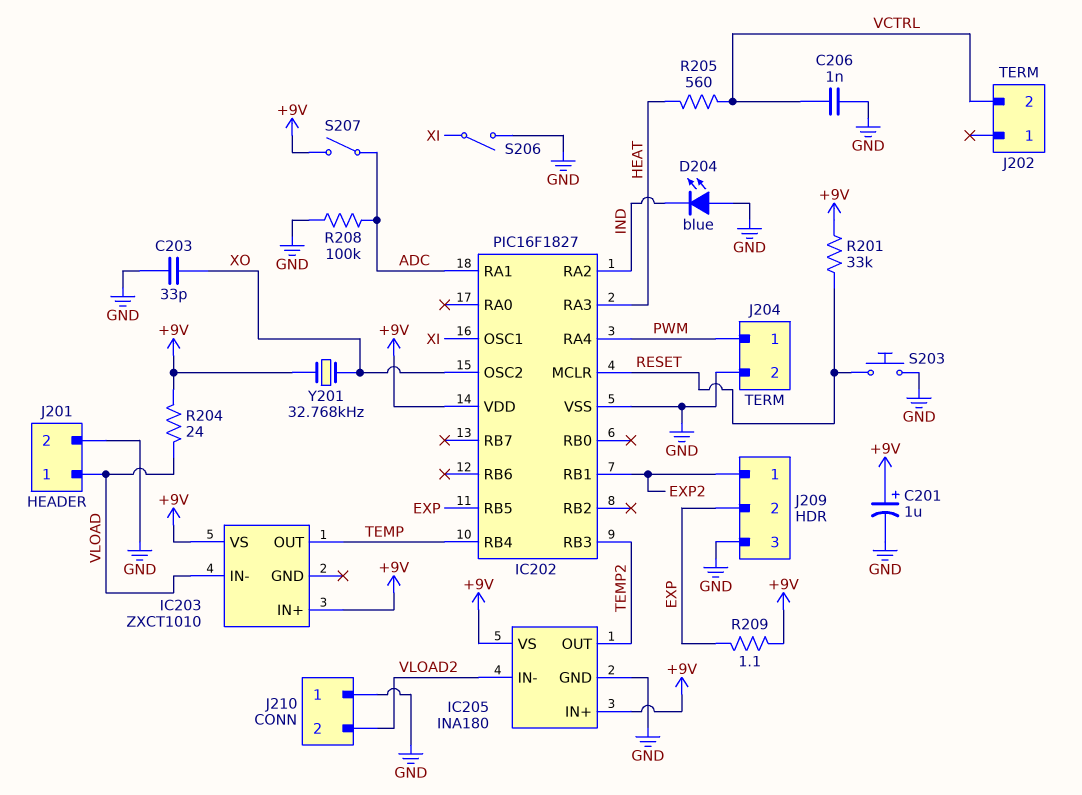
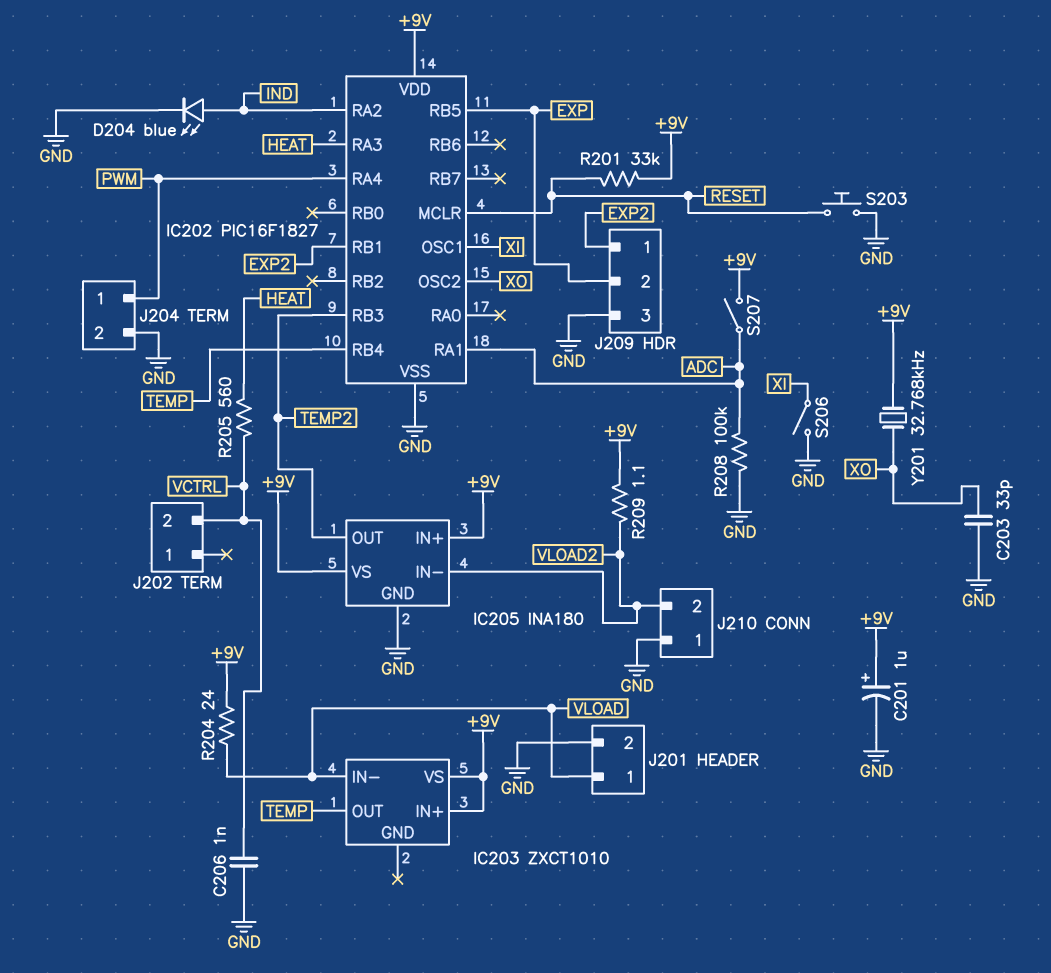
D204: LED blue (A GND, K IND) -> LED blue (A IND, K GND)
R209: 1.1 (+9V, EXP) -> 1.1 (+9V, VLOAD2)

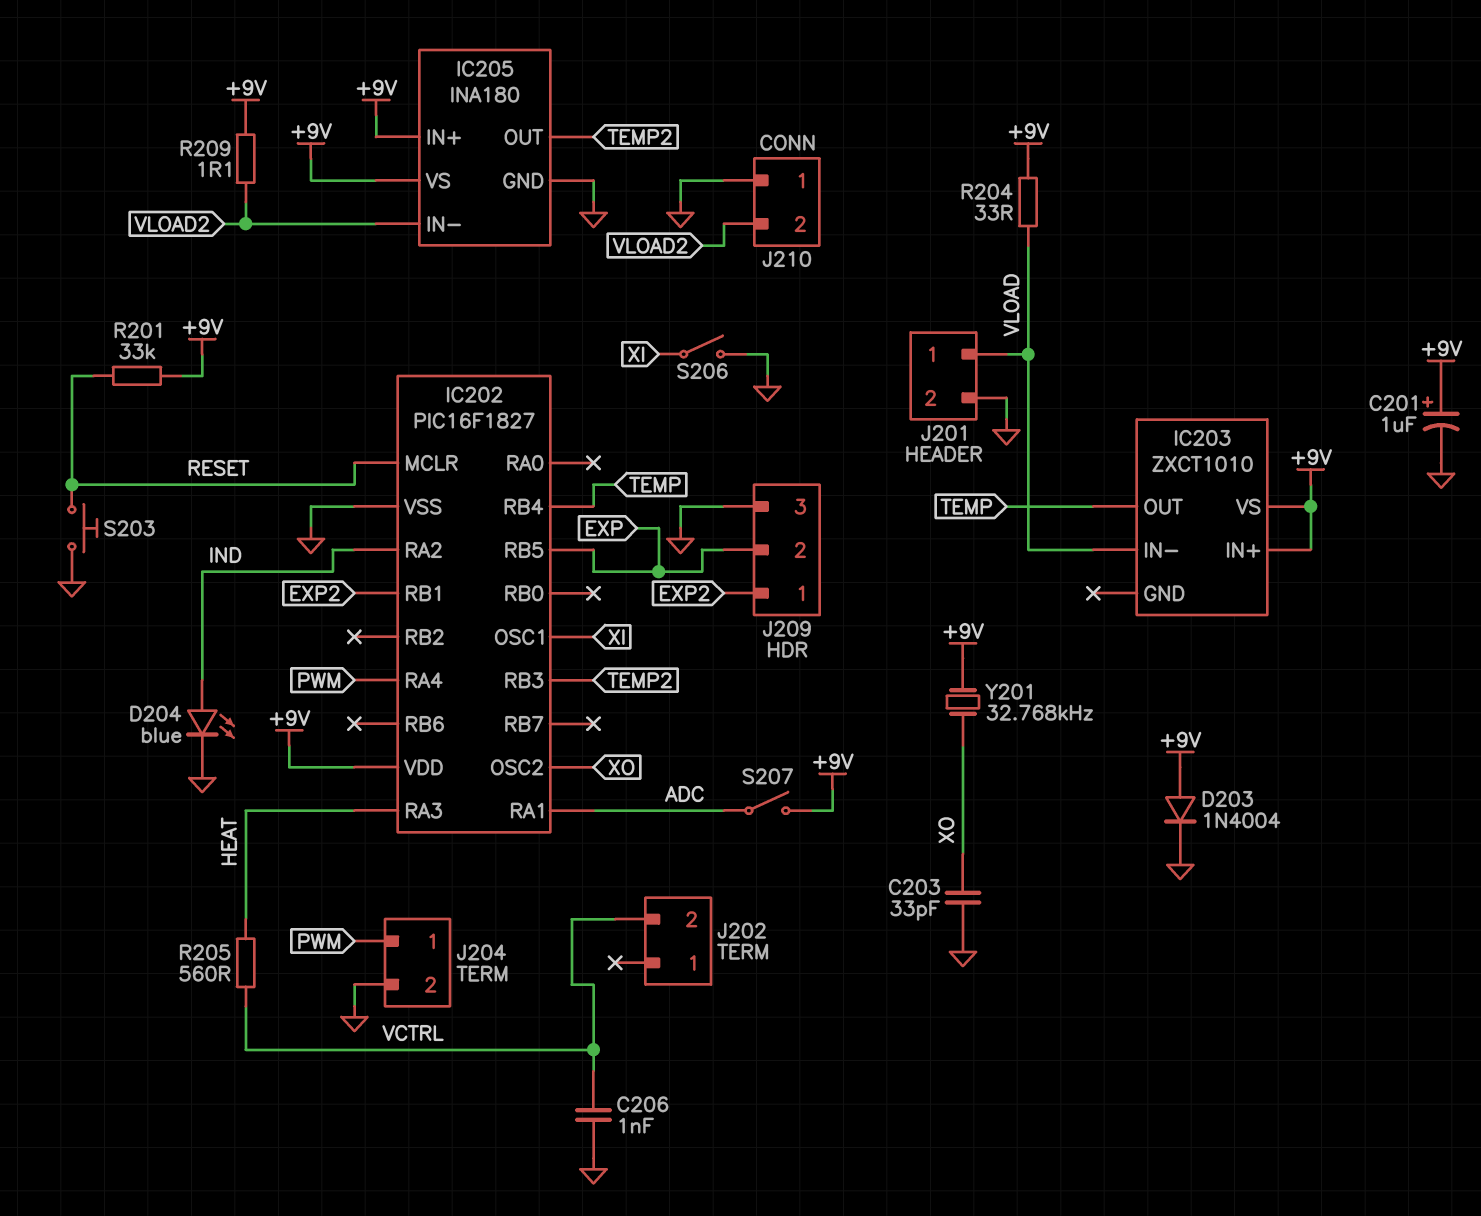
D203: none -> diode 1N4004 (A +9V, K GND)
R204: 24 (+9V, VLOAD) -> 33 (+9V, VLOAD)
R208: 100k (ADC, GND) -> none

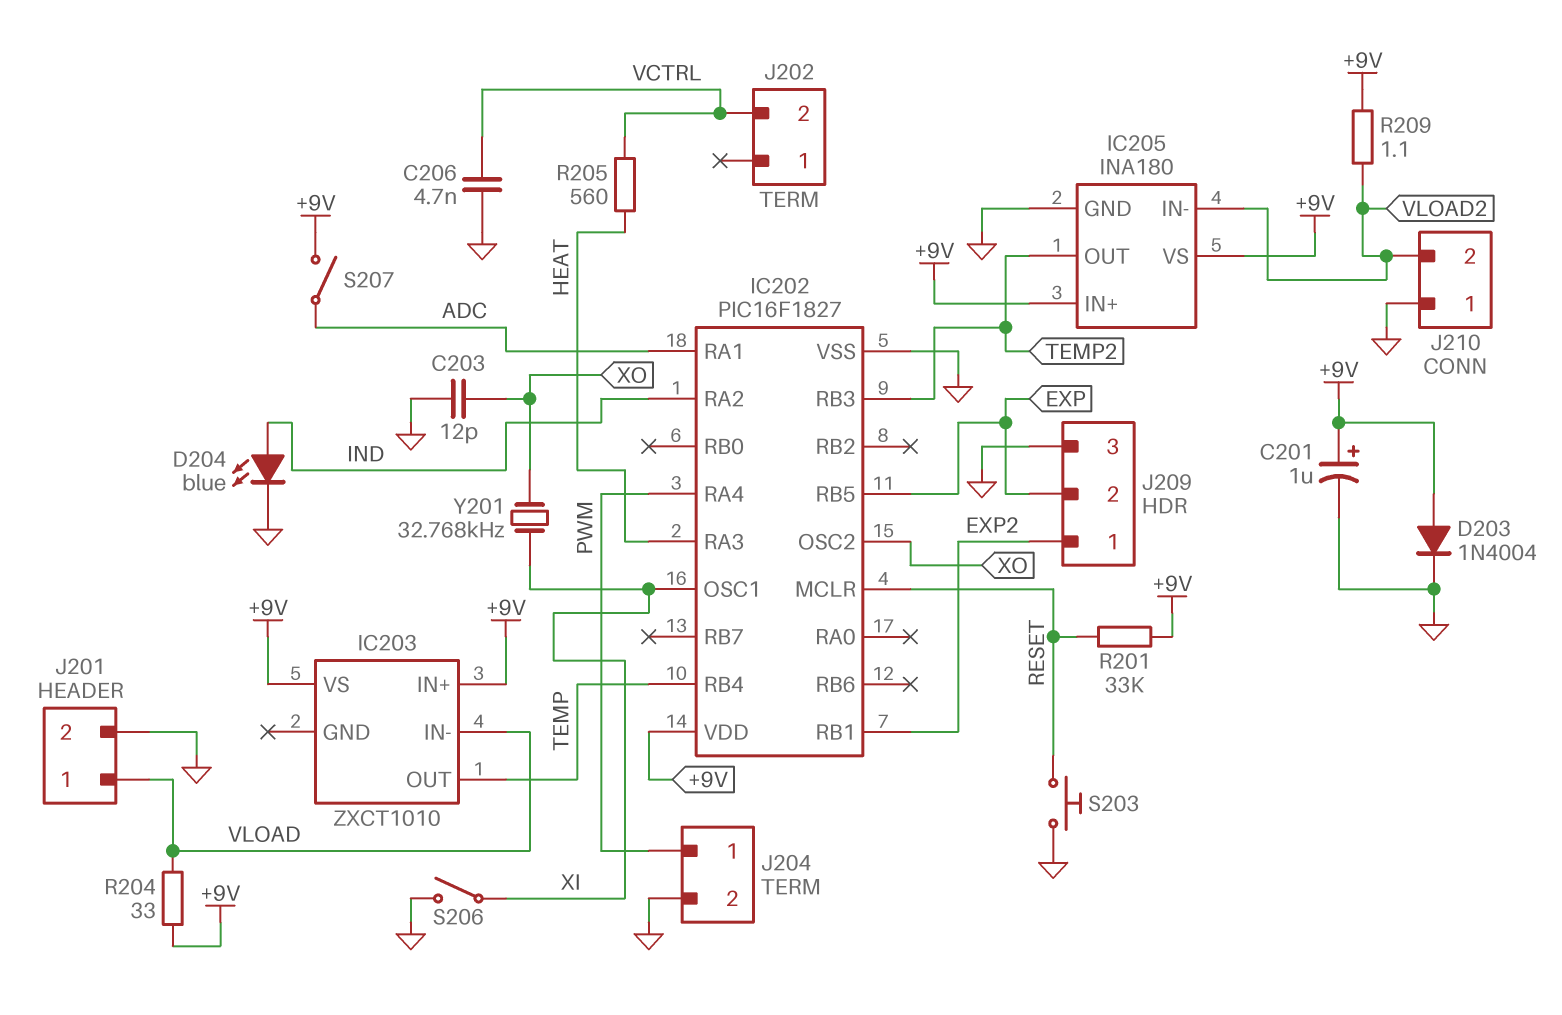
C203: 33pF (GND, XO) -> 12pF (GND, XO)
C206: 1nF (GND, VCTRL) -> 4.7nF (GND, VCTRL)
Y201: 32.768kHz (+9V, XO) -> 32.768kHz (XI, XO)

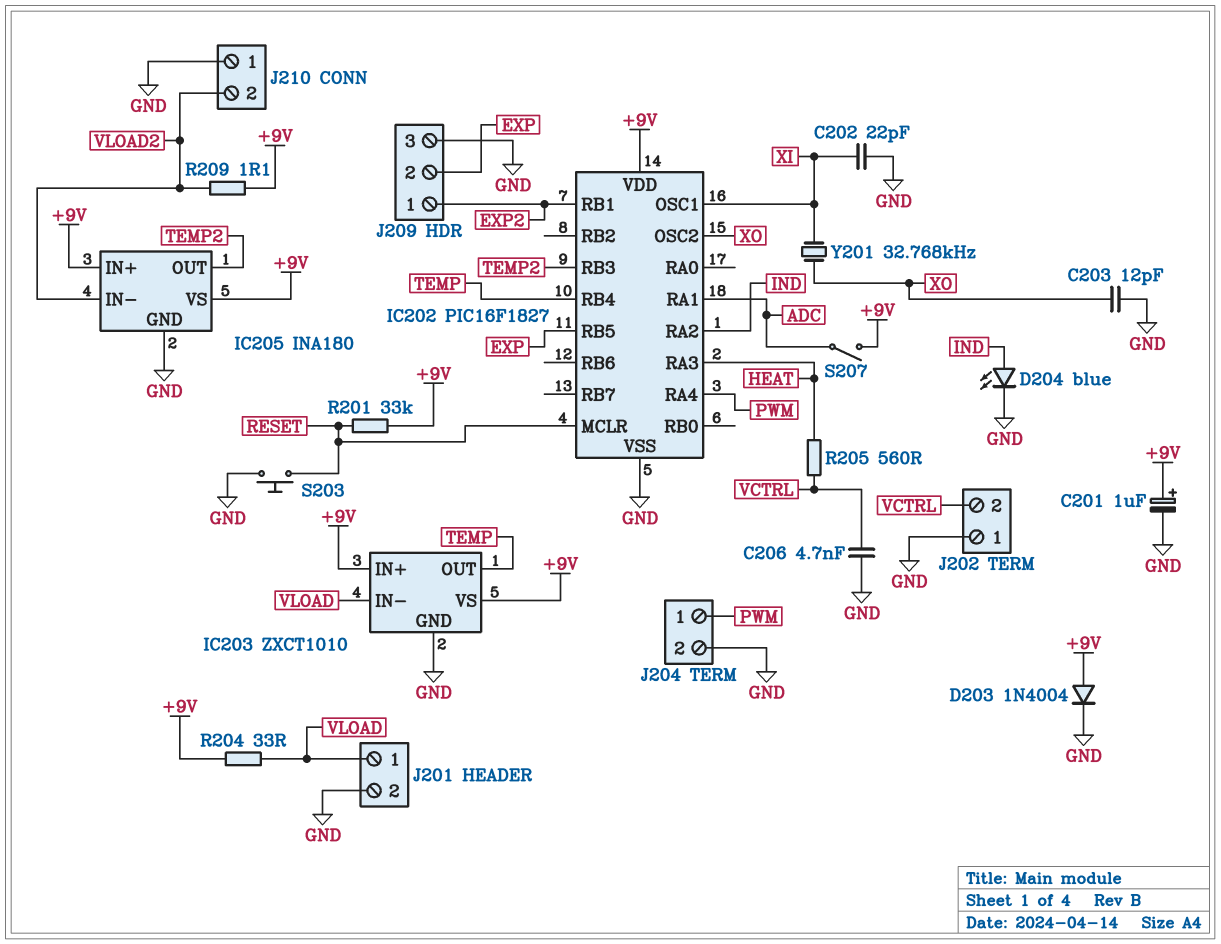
C202: none -> 22pF (GND, XI)
IC203 pin GND: none -> GND
J202 pin 1: none -> GND
S206: switch (GND, XI) -> none

